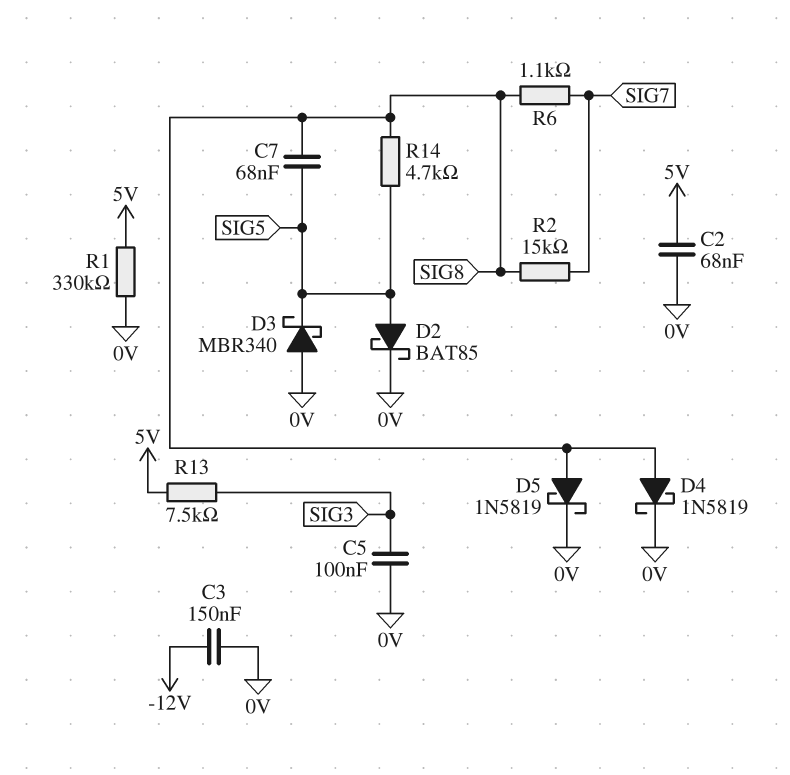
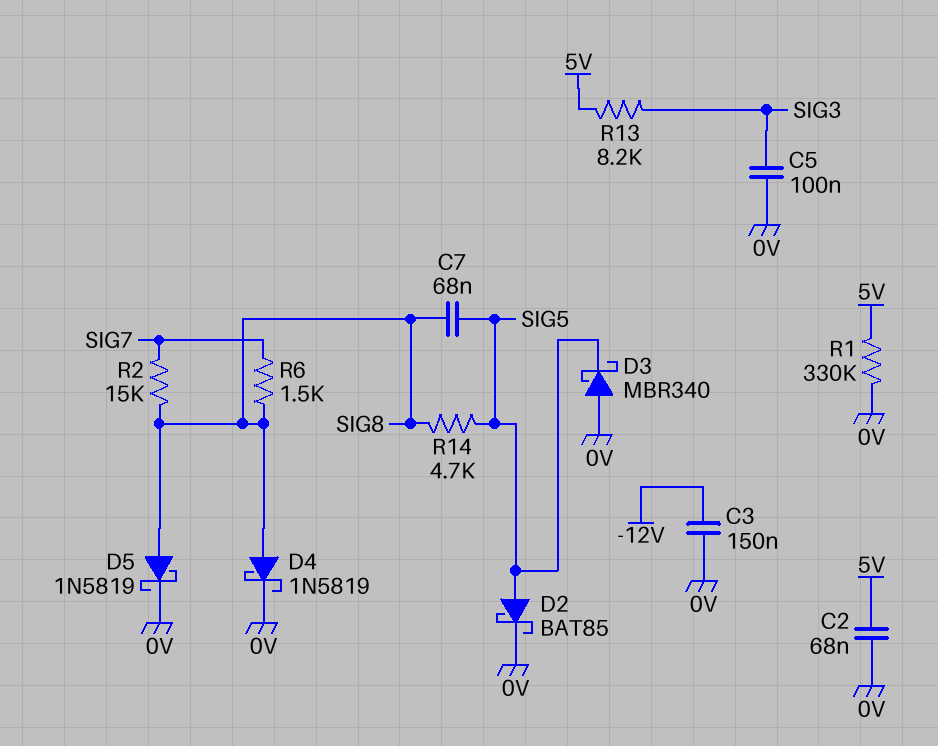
R6: 1.1k (SIG7, SIG8) -> 1.5k (SIG7, SIG8)
R13: 7.5k (5V, SIG3) -> 8.2k (5V, SIG3)

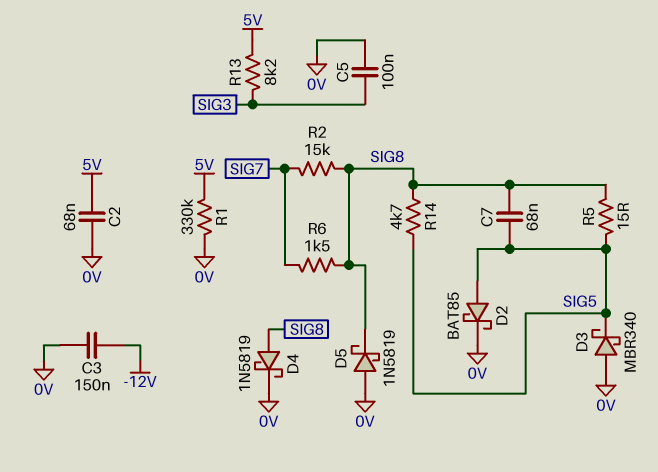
D5: schottky 1N5819 (A SIG8, K 0V) -> schottky 1N5819 (A 0V, K SIG8)
R5: none -> 15 (SIG5, SIG8)

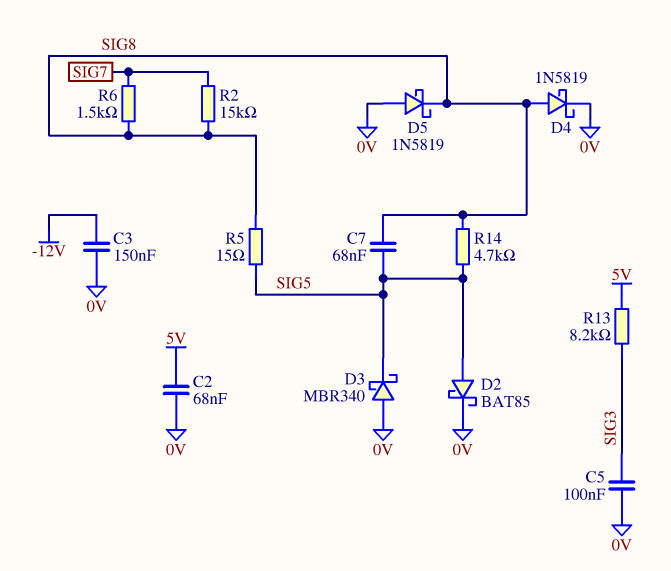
R1: 330k (0V, 5V) -> none

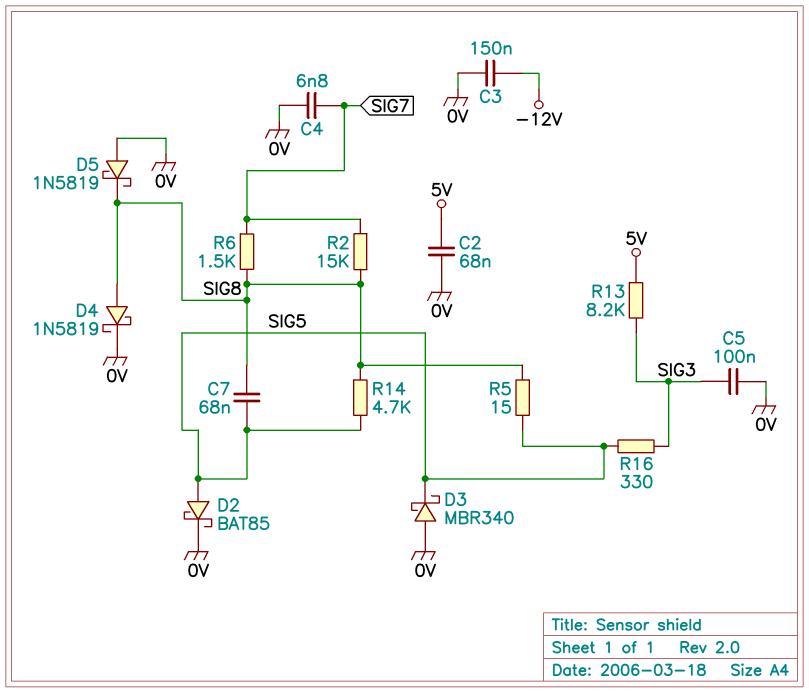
C4: none -> 6.8nF (0V, SIG7)
R16: none -> 330 (SIG3, SIG5)

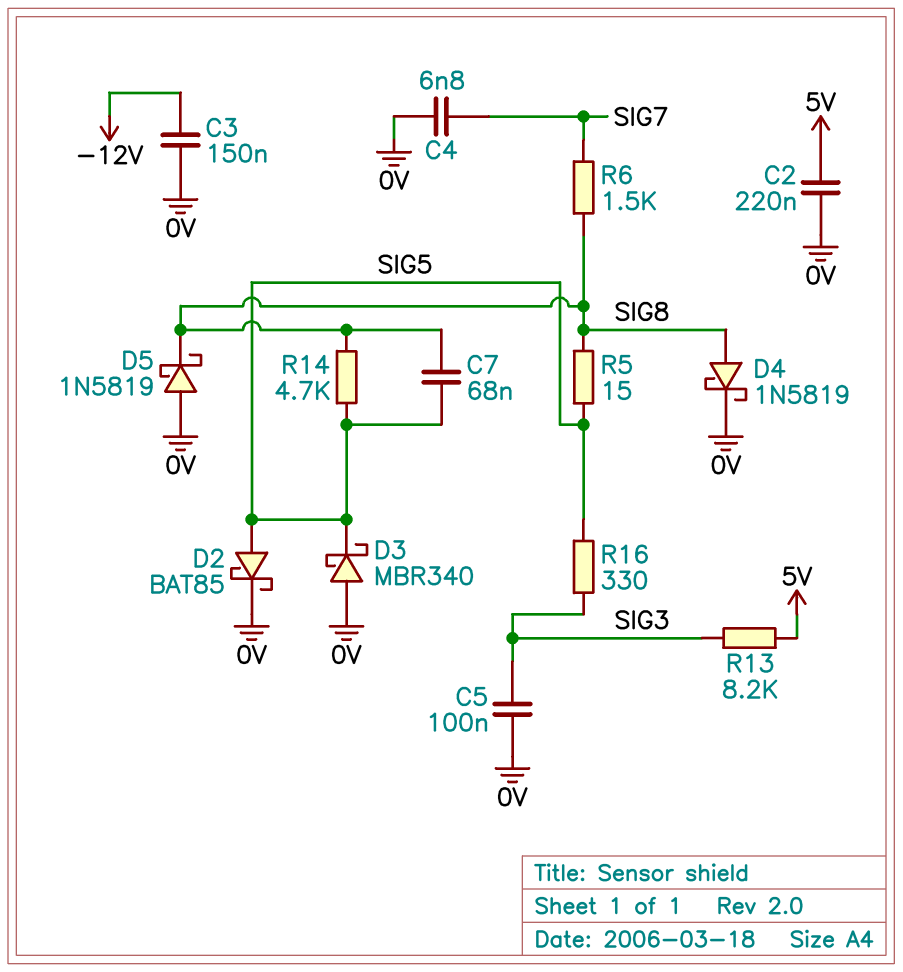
C2: 68nF (0V, 5V) -> 220nF (0V, 5V)
R2: 15k (SIG7, SIG8) -> none

